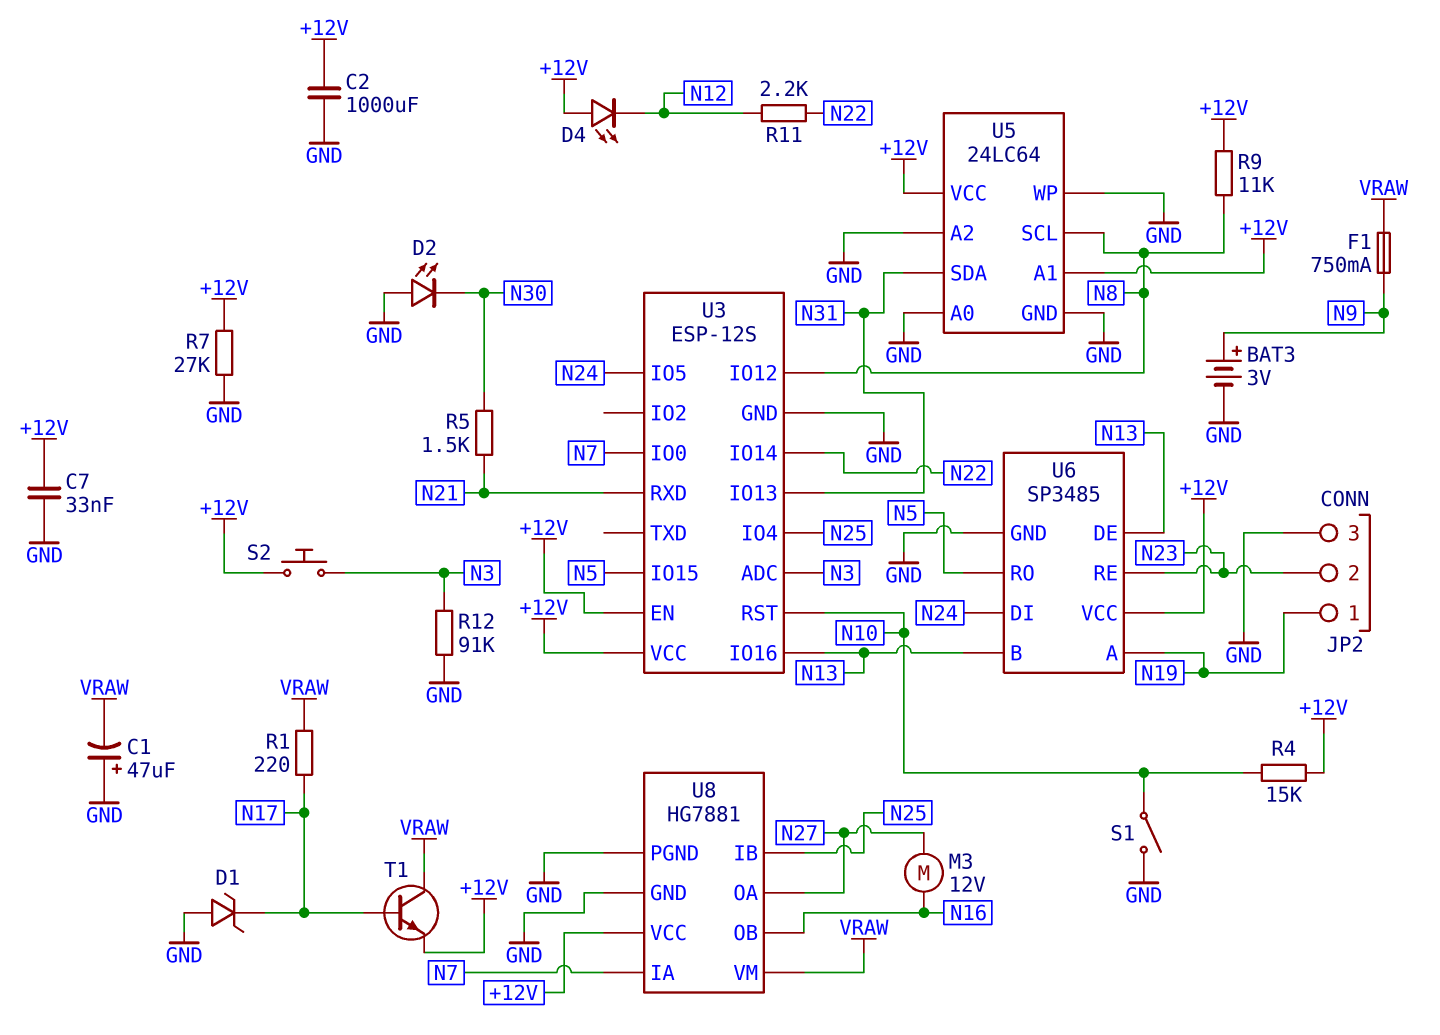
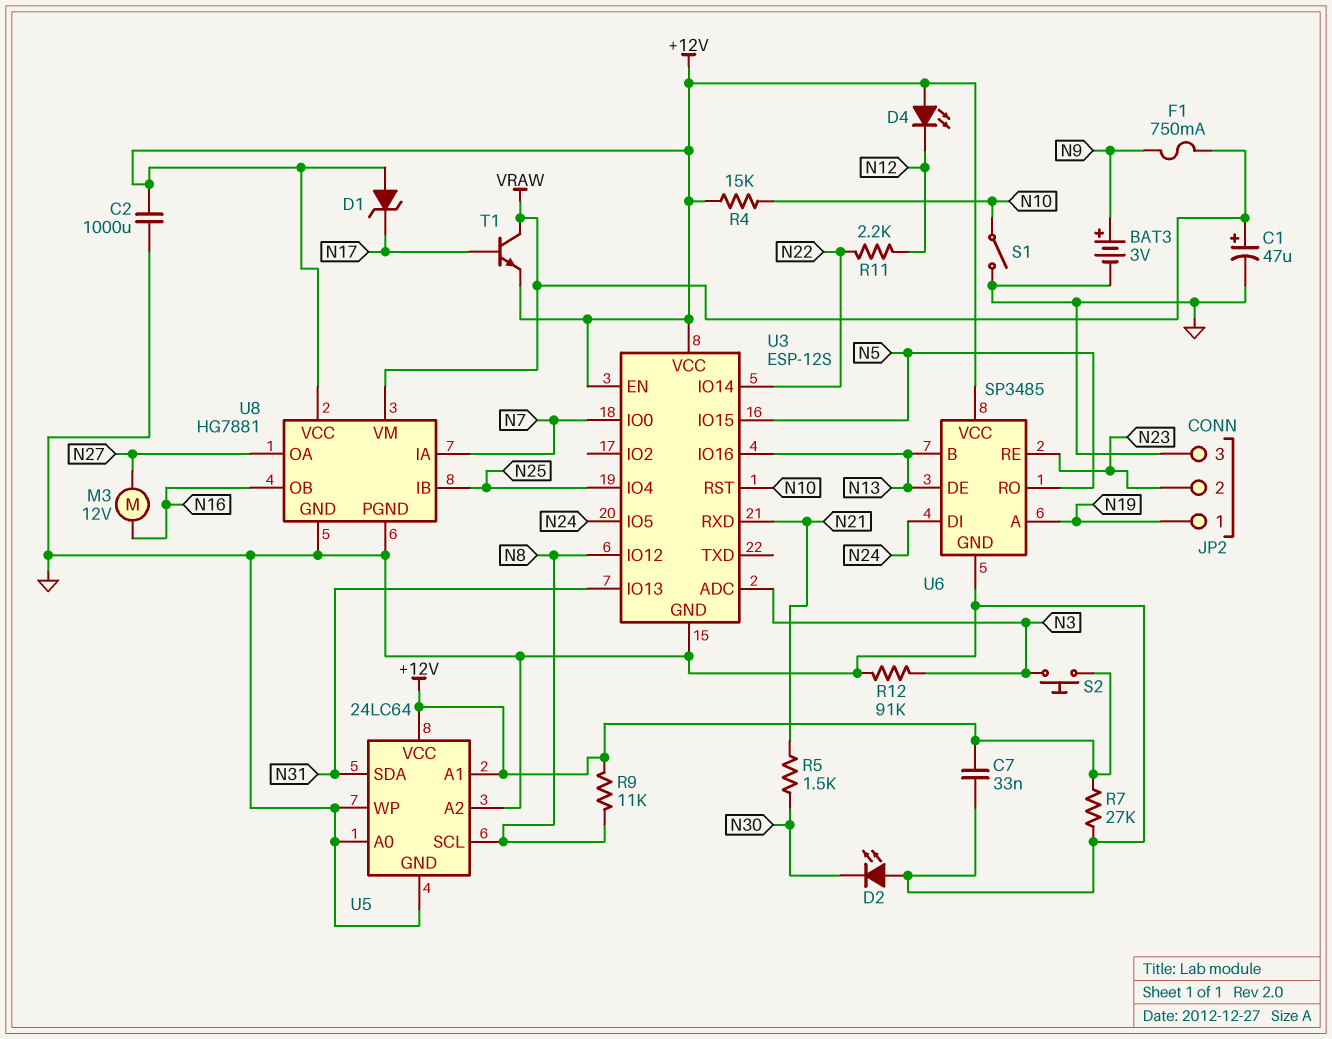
C1: 47uF (plus GND, minus VRAW) -> 47uF (plus VRAW, minus GND)
D1: zener (A GND, K N17) -> zener (A +12V, K N17)
R1: 220 (N17, VRAW) -> none

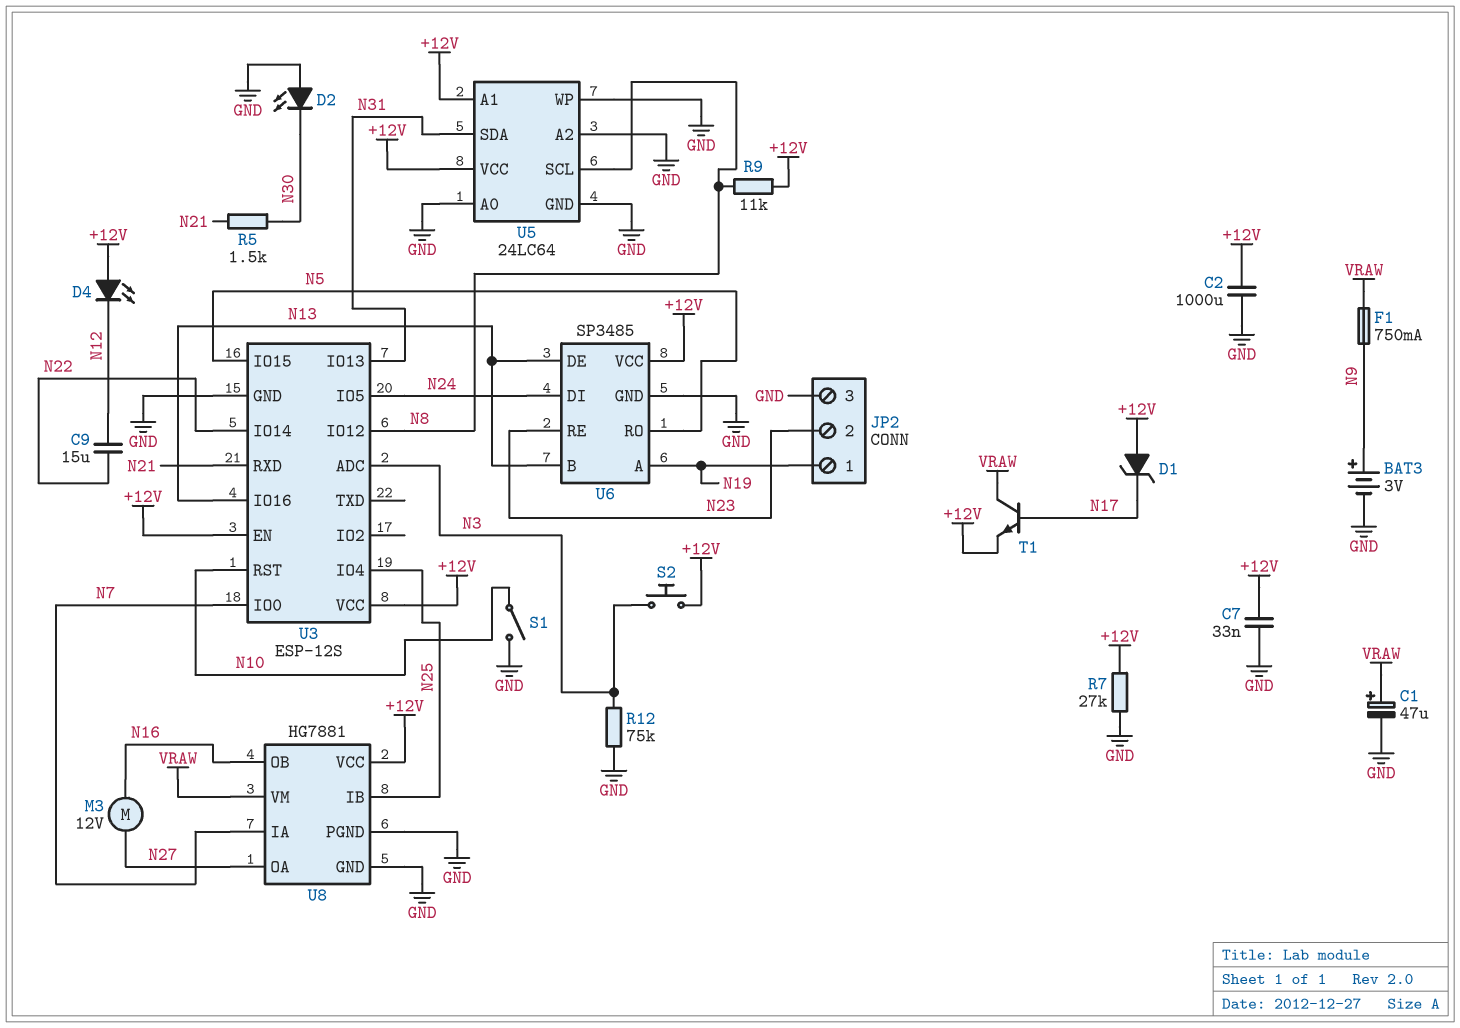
C9: none -> 15uF (N12, N22)
R4: 15k (+12V, N10) -> none
R11: 2.2k (N12, N22) -> none
R12: 91k (GND, N3) -> 75k (GND, N3)

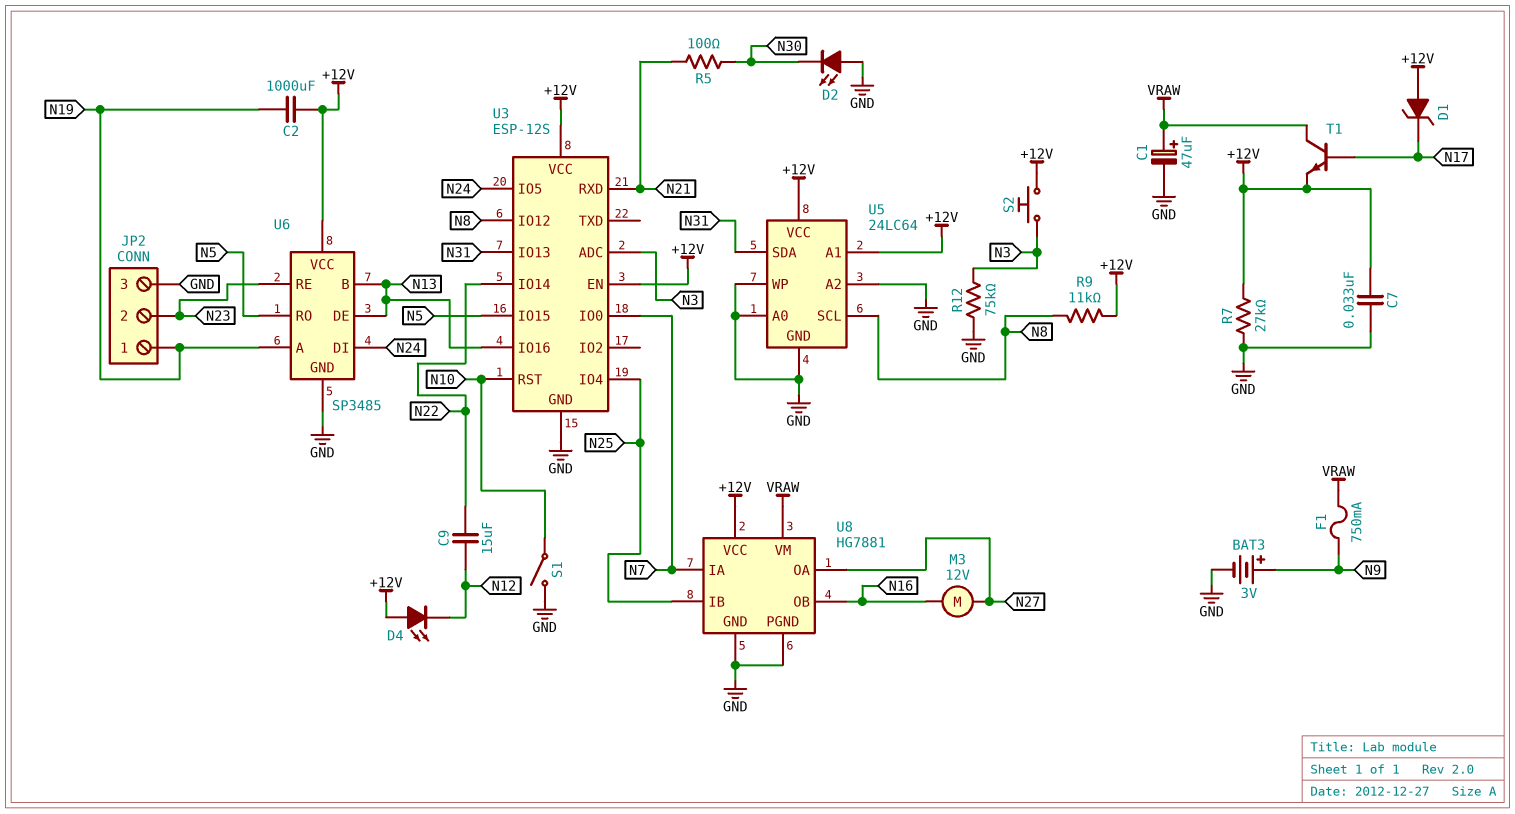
C2: 1000uF (+12V, GND) -> 1000uF (+12V, N19)
R5: 1.5k (N21, N30) -> 100 (N21, N30)

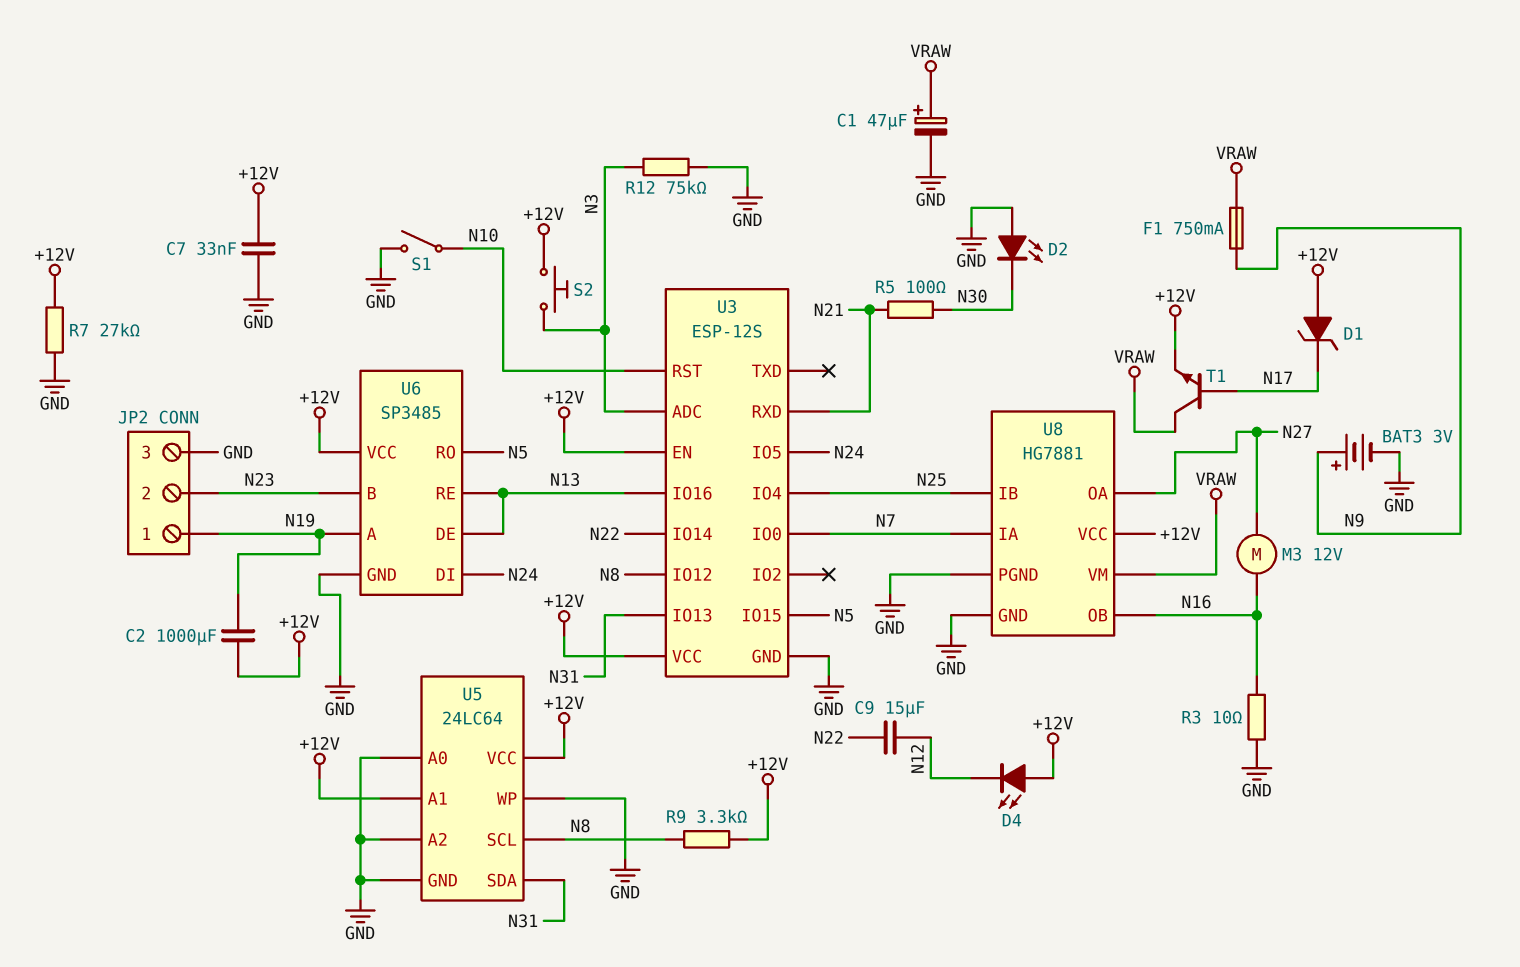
R3: none -> 10 (GND, N16)
R9: 11k (+12V, N8) -> 3.3k (+12V, N8)
U6 pin B: N13 -> N23
U6 pin RE: N23 -> N13

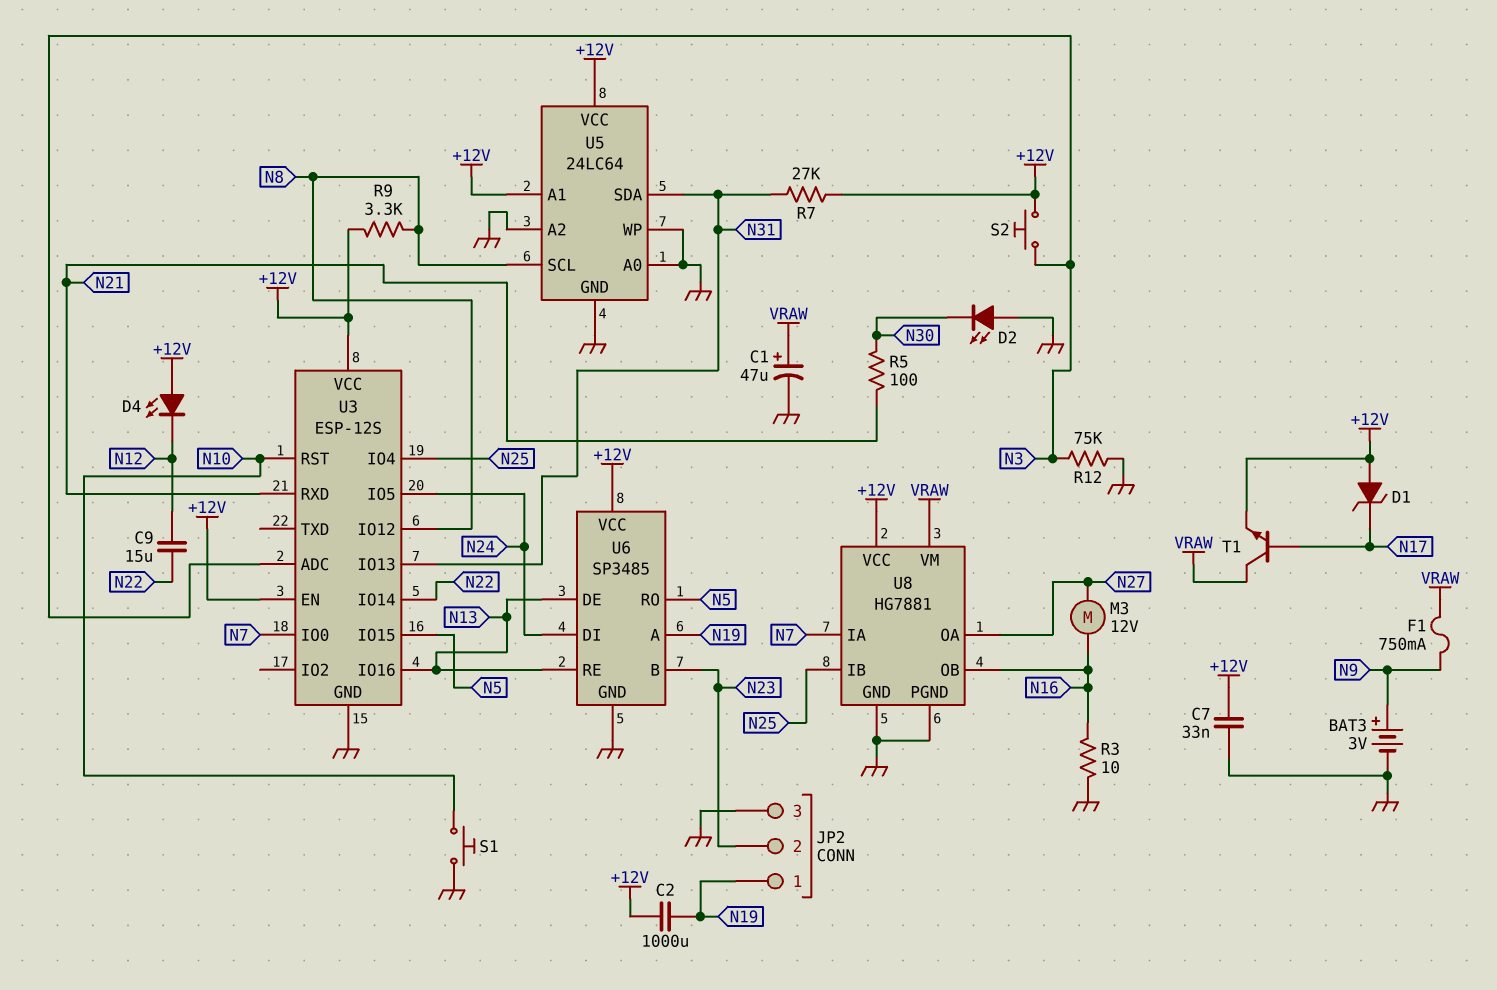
R7: 27k (+12V, GND) -> 27k (+12V, N31)
S1: switch (GND, N10) -> button (GND, N10)

